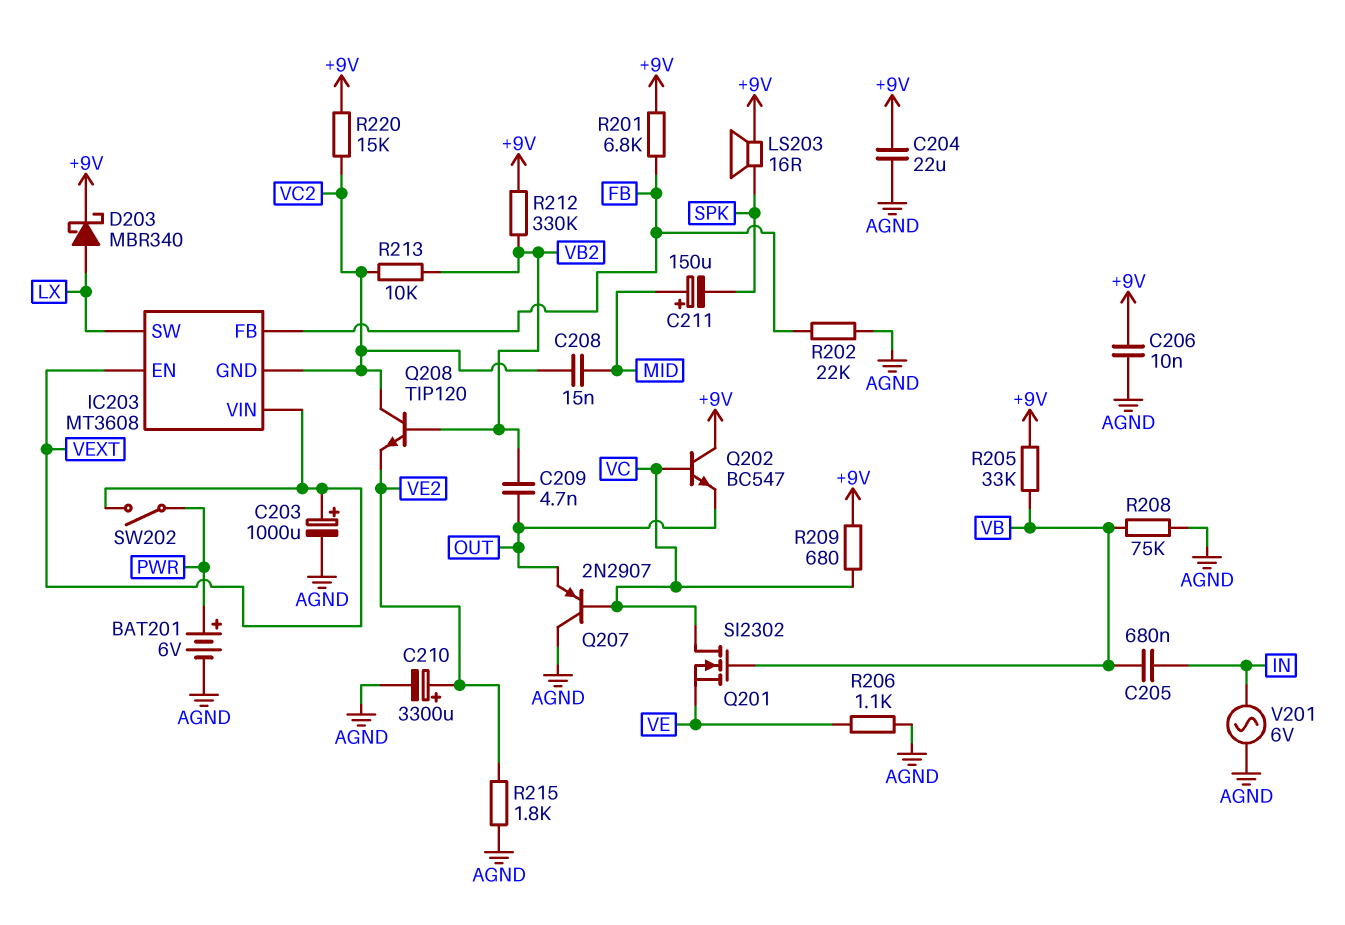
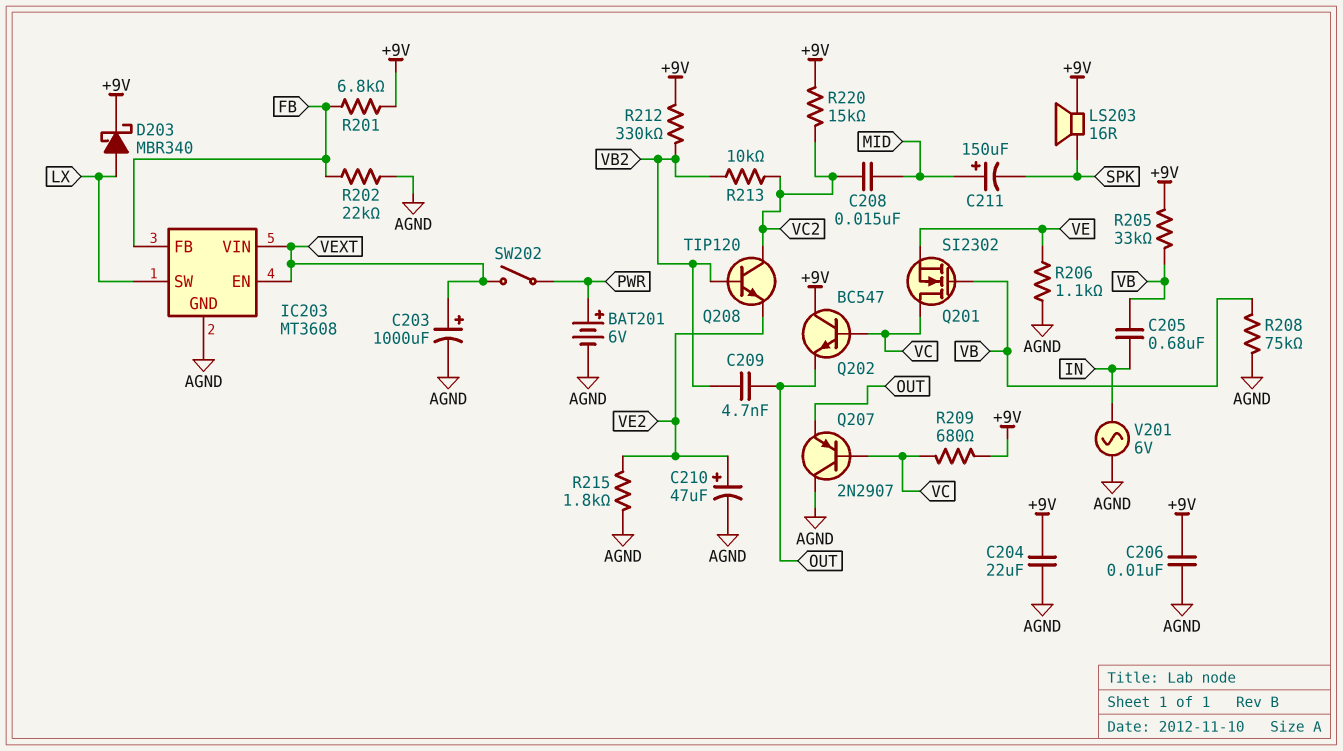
C210: 3300uF (plus VE2, minus AGND) -> 47uF (plus VE2, minus AGND)
IC203 pin GND: VC2 -> AGND

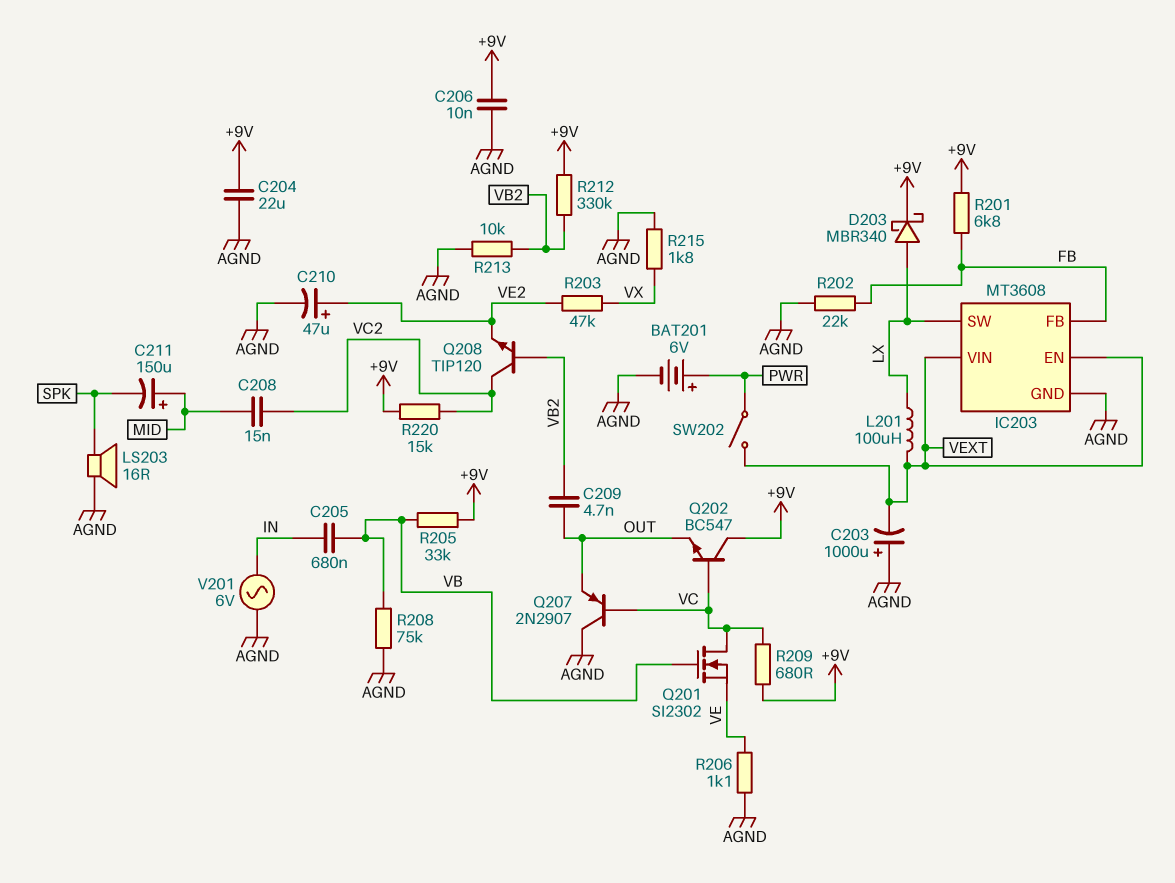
C203: 1000uF (plus VEXT, minus AGND) -> 1000uF (plus AGND, minus VEXT)
L201: none -> 100uH (LX, VEXT)
LS203: speaker 16R (+9V, SPK) -> speaker 16R (AGND, SPK)
R203: none -> 47k (VE2, VX)
R213: 10k (VB2, VC2) -> 10k (AGND, VB2)
R215: 1.8k (AGND, VE2) -> 1.8k (AGND, VX)

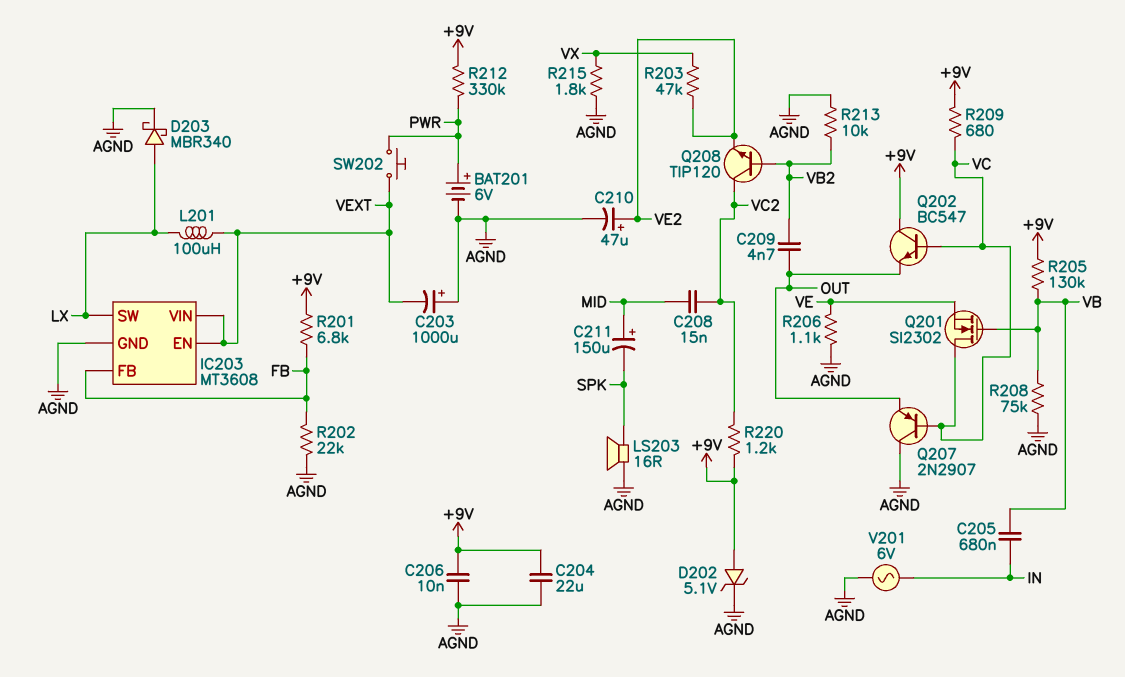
D202: none -> zener 5.1V (A +9V, K AGND)
D203: schottky MBR340 (A LX, K +9V) -> schottky MBR340 (A LX, K AGND)
R205: 33k (+9V, VB) -> 130k (+9V, VB)
R212: 330k (+9V, VB2) -> 330k (+9V, PWR)
R220: 15k (+9V, VC2) -> 1.2k (+9V, VC2)
SW202: switch (PWR, VEXT) -> button (PWR, VEXT)

